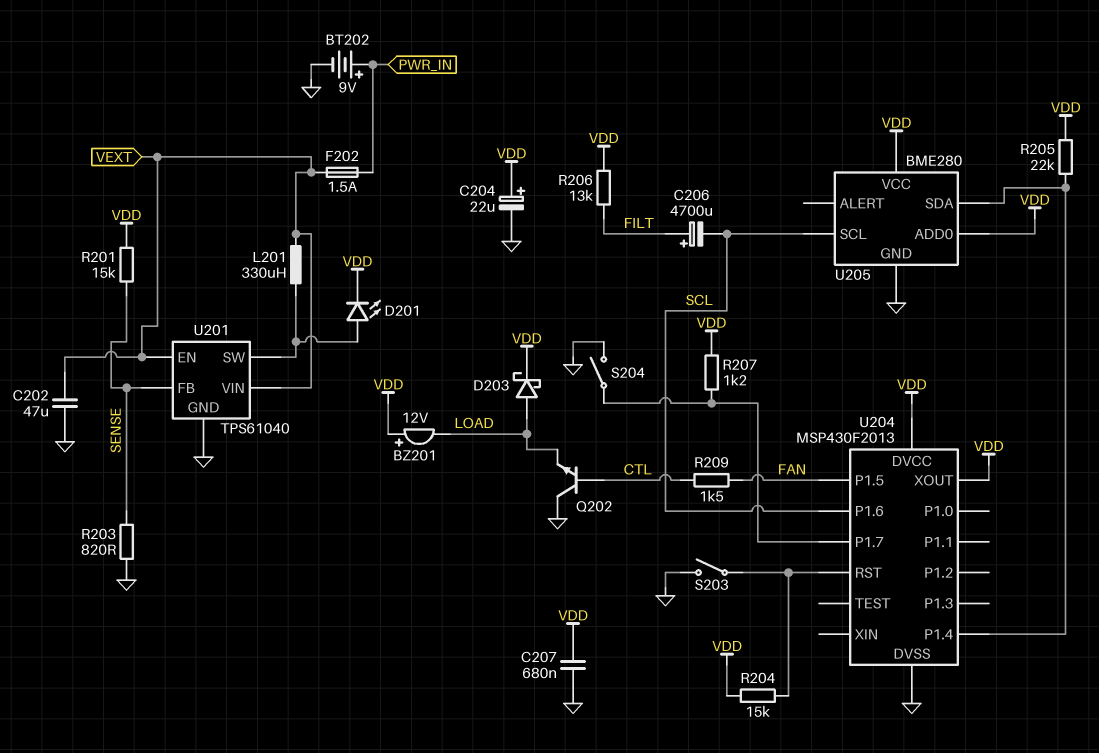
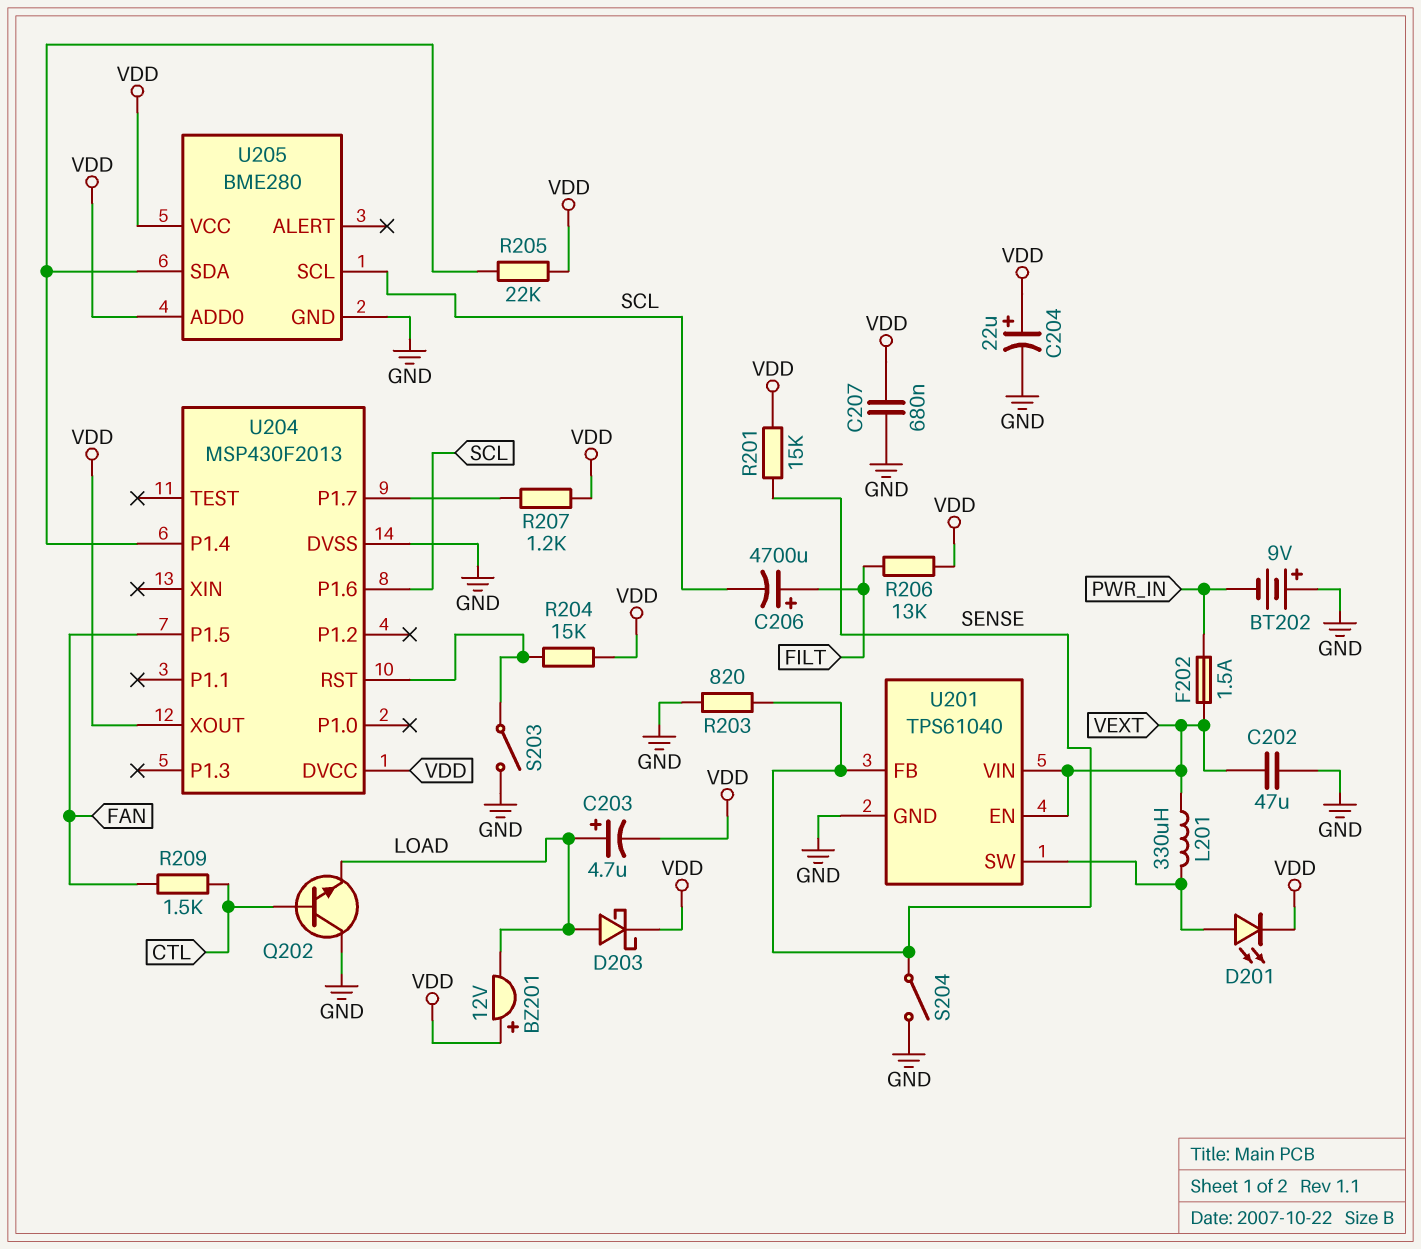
BT202: 9V (plus PWR_IN, minus GND) -> 9V (plus GND, minus PWR_IN)
C203: none -> 4.7uF (plus LOAD, minus VDD)
S204: switch (GND, U204/P1.7) -> switch (GND, SENSE)

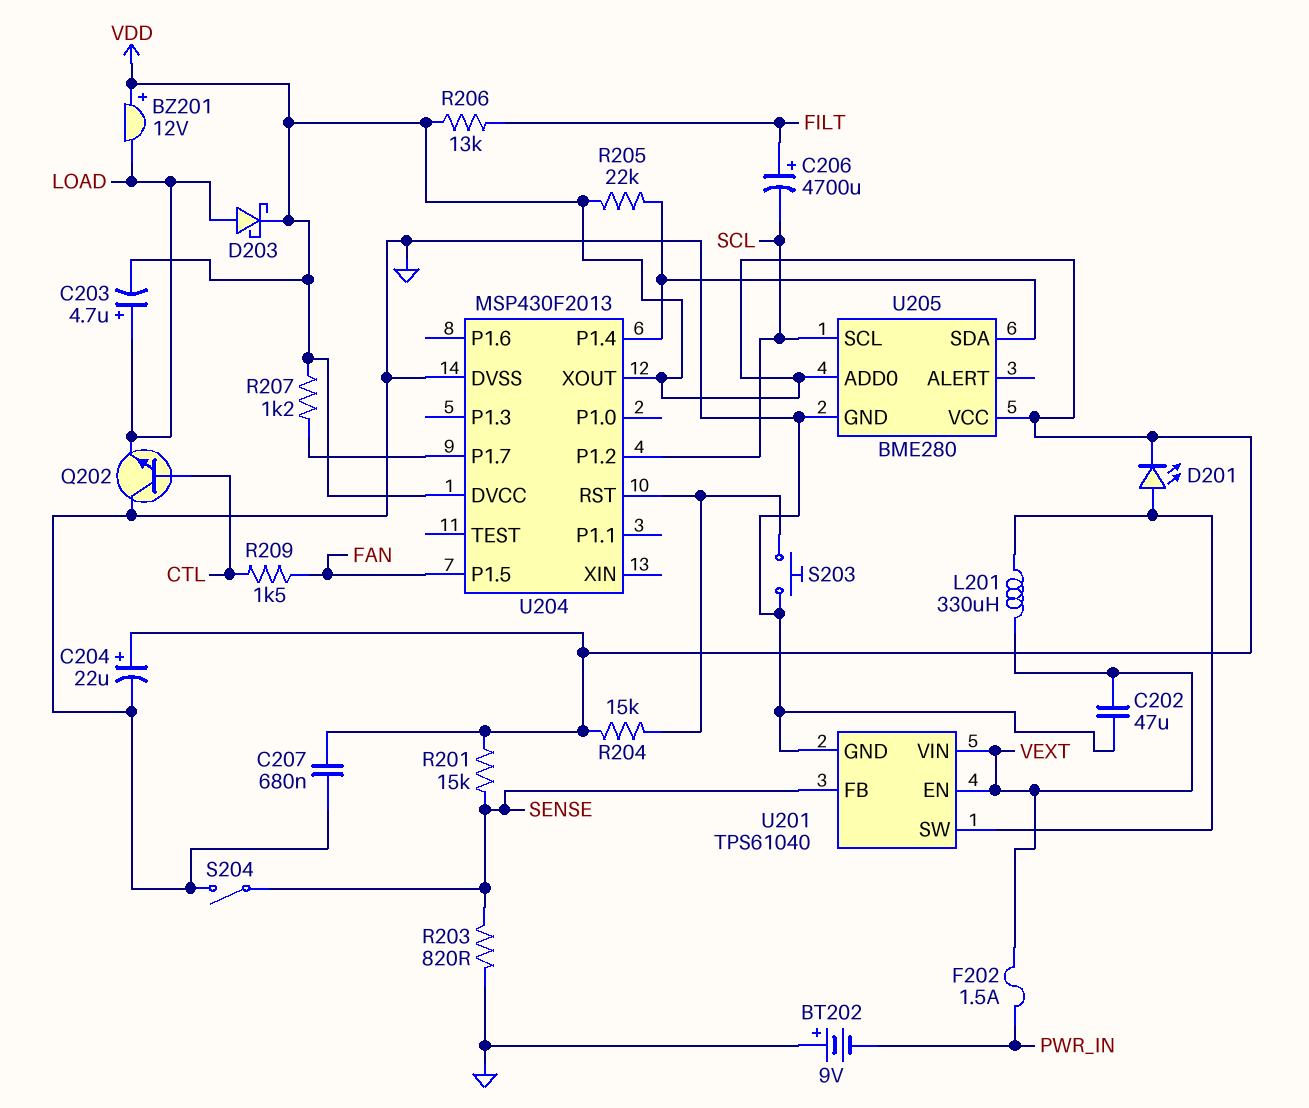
S203: switch (GND, U204/RST) -> button (GND, U204/RST)
U204 pin P1.2: none -> SCL
U204 pin P1.6: SCL -> none

